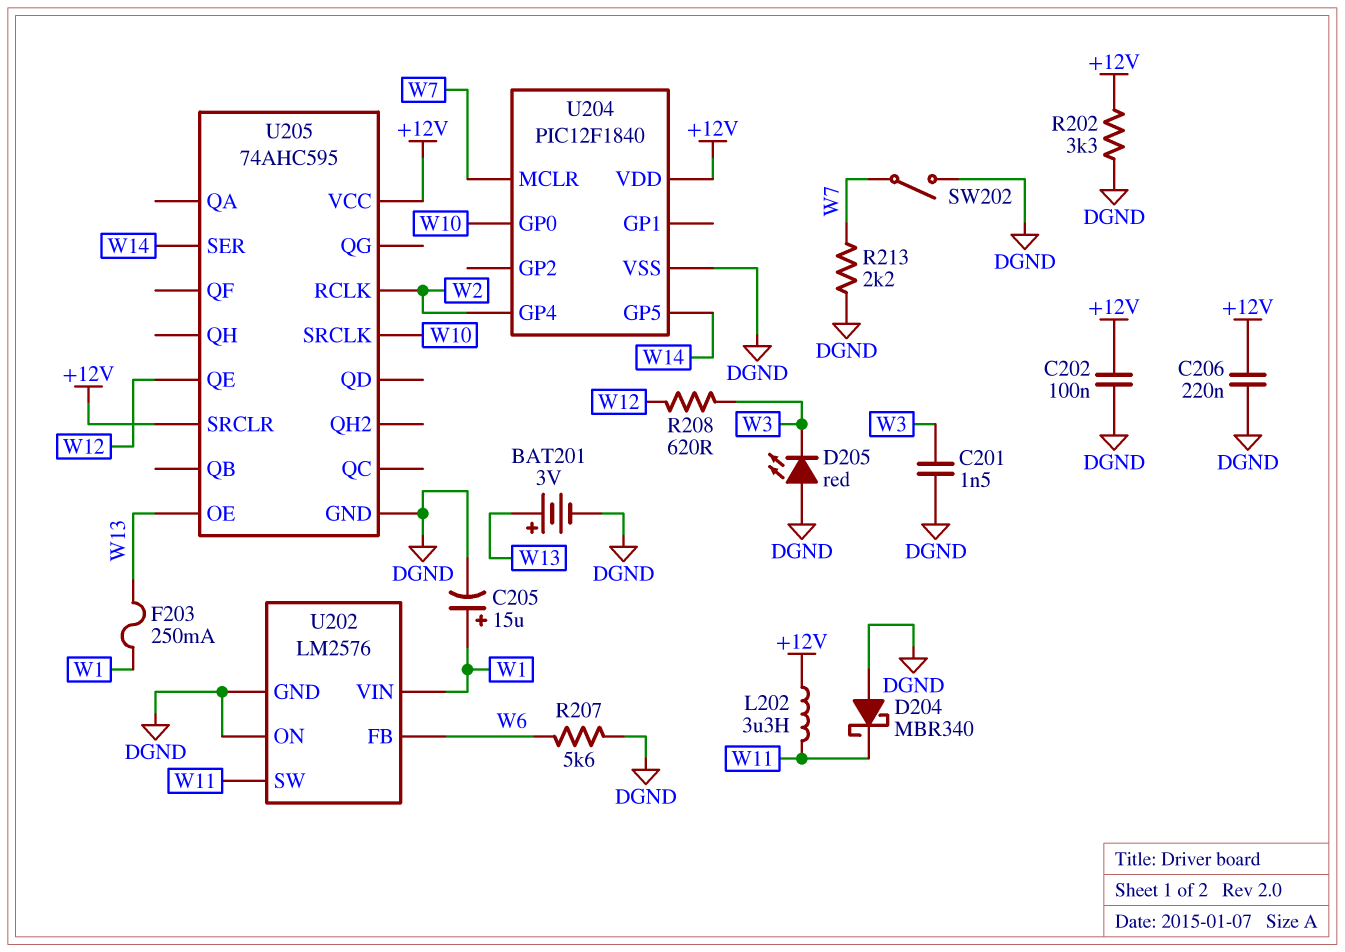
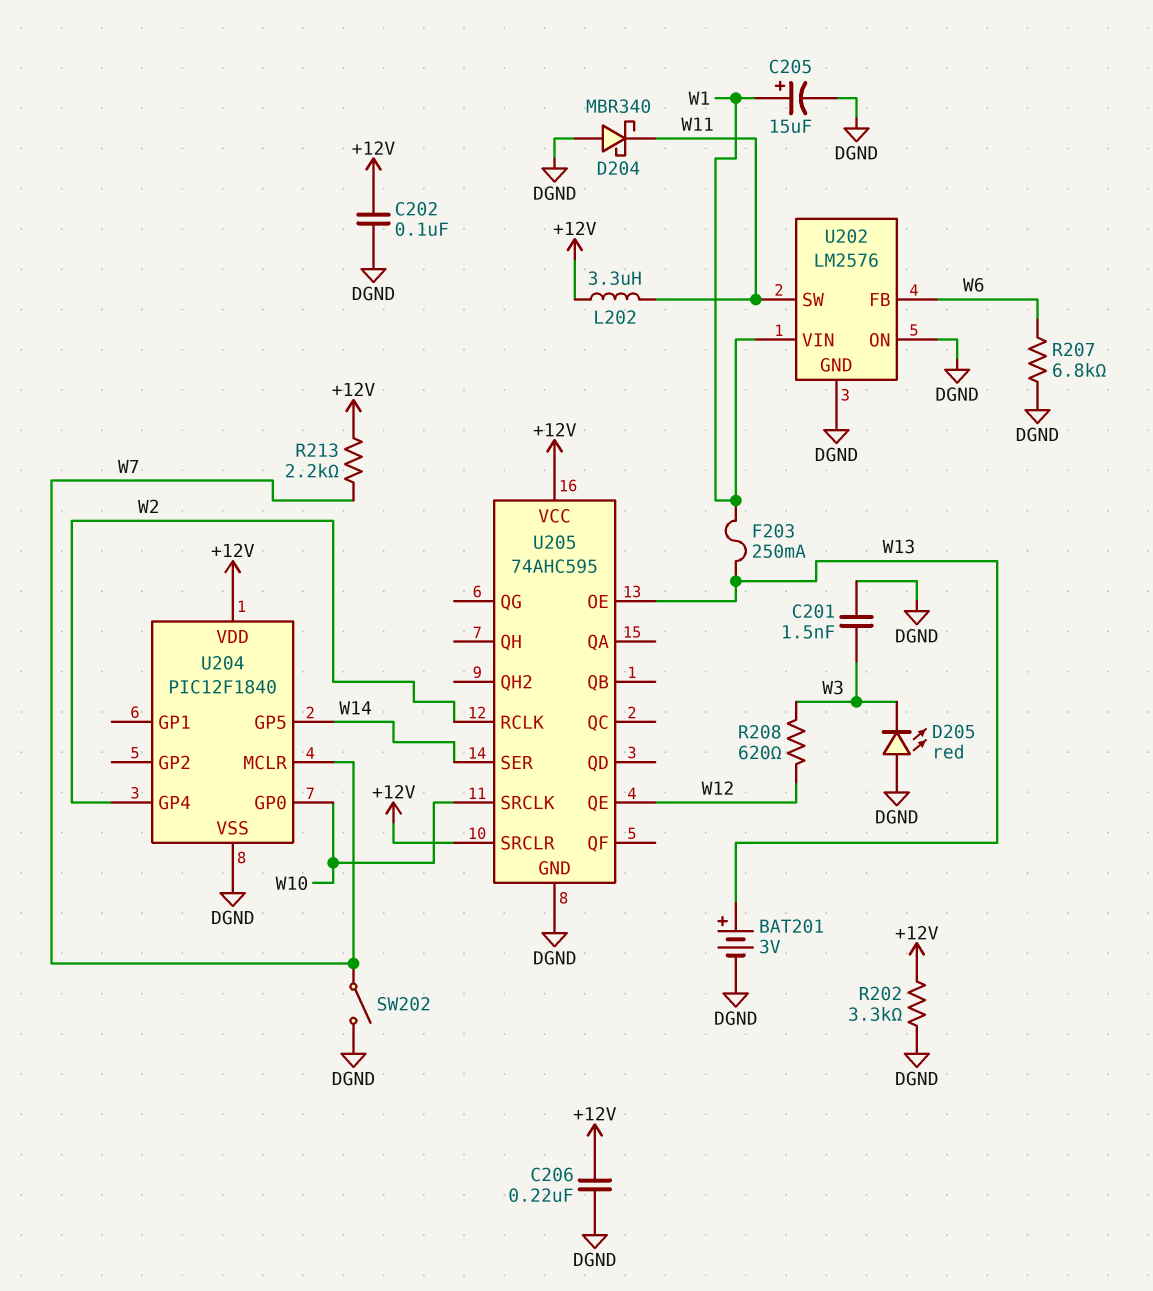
R207: 5.6k (DGND, W6) -> 6.8k (DGND, W6)
R213: 2.2k (DGND, W7) -> 2.2k (+12V, W7)

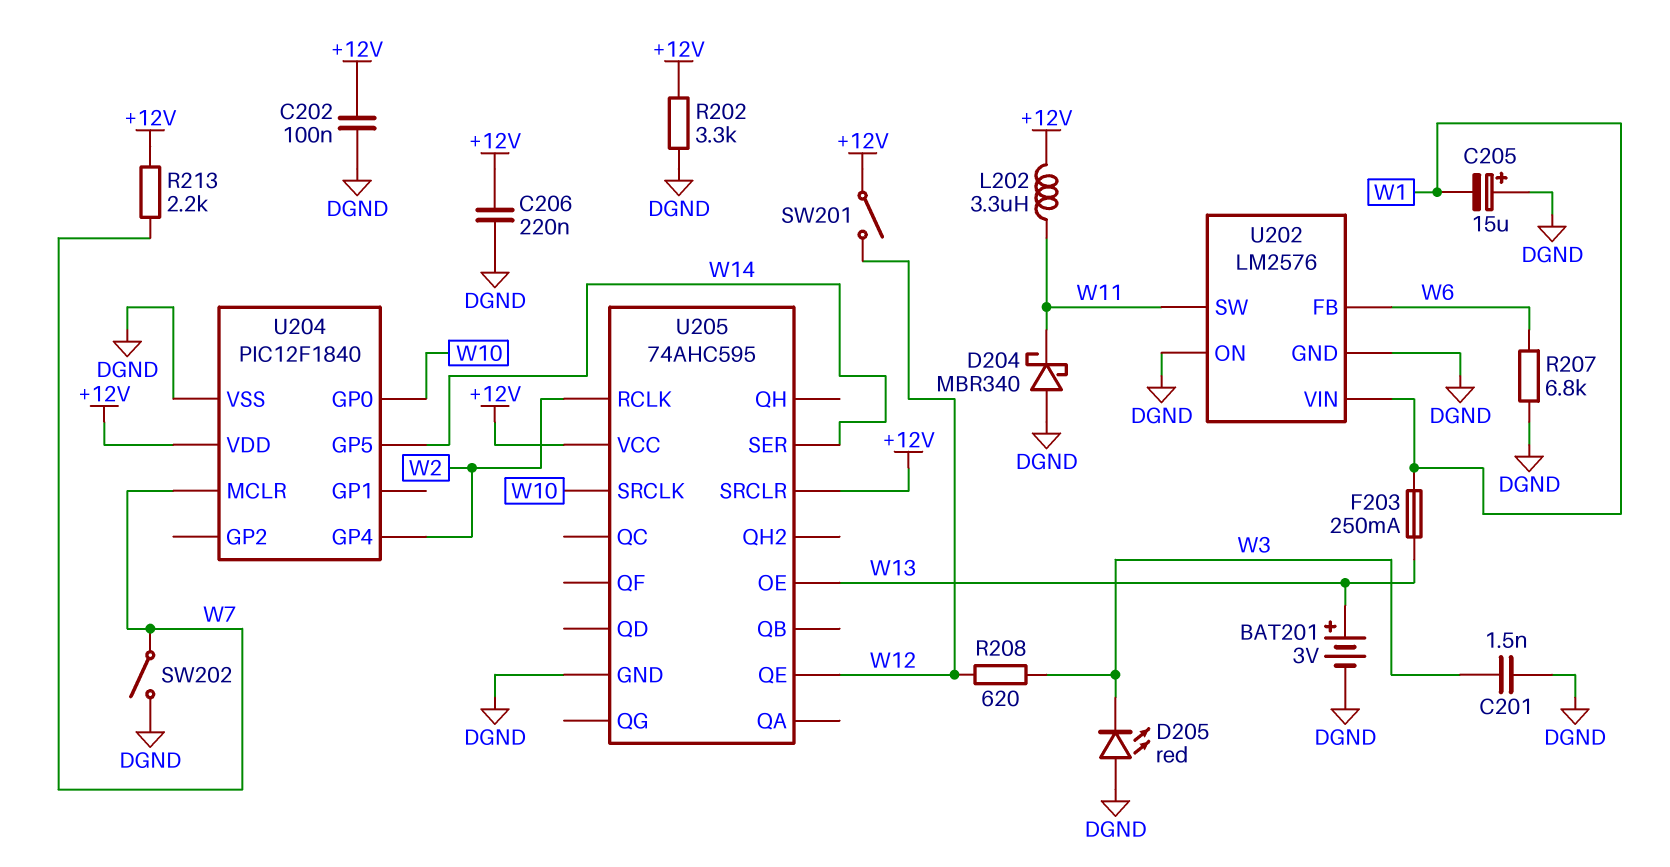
C205: 15uF (plus W1, minus DGND) -> 15uF (plus DGND, minus W1)
SW201: none -> switch (+12V, W12)

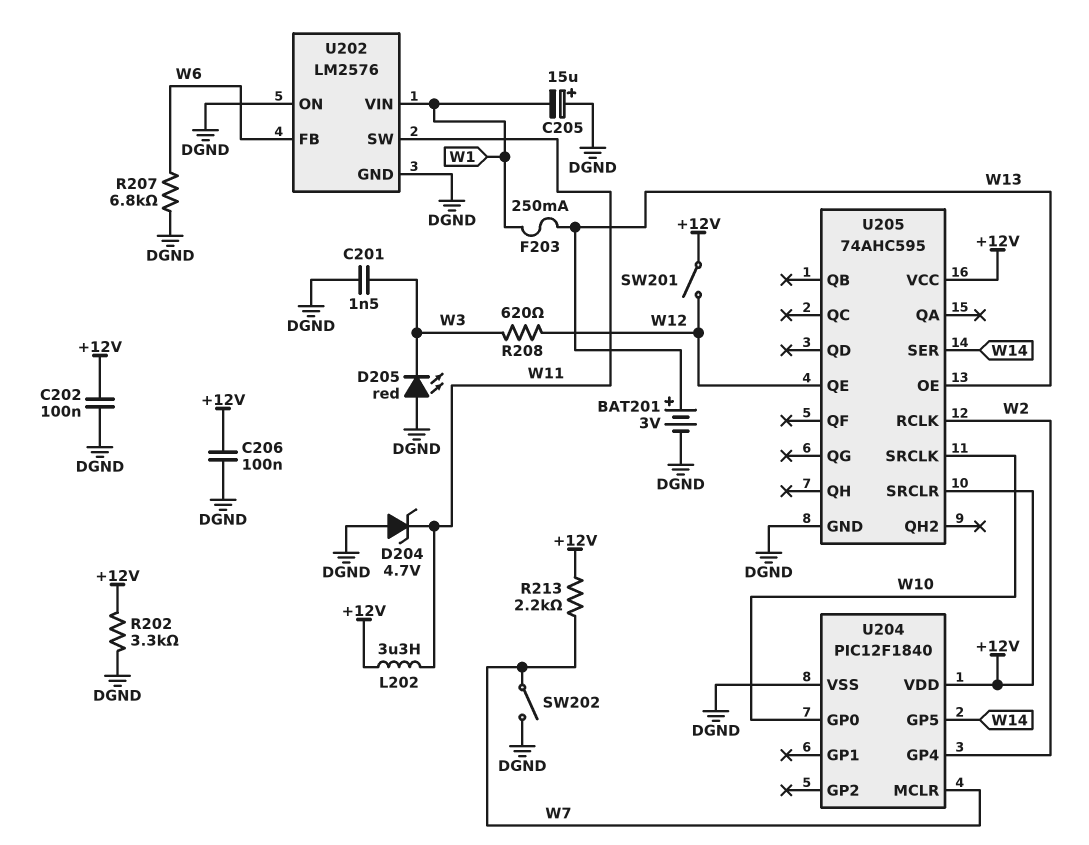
C206: 220nF (+12V, DGND) -> 100nF (+12V, DGND)
D204: schottky MBR340 (A DGND, K W11) -> zener 4.7V (A DGND, K W11)

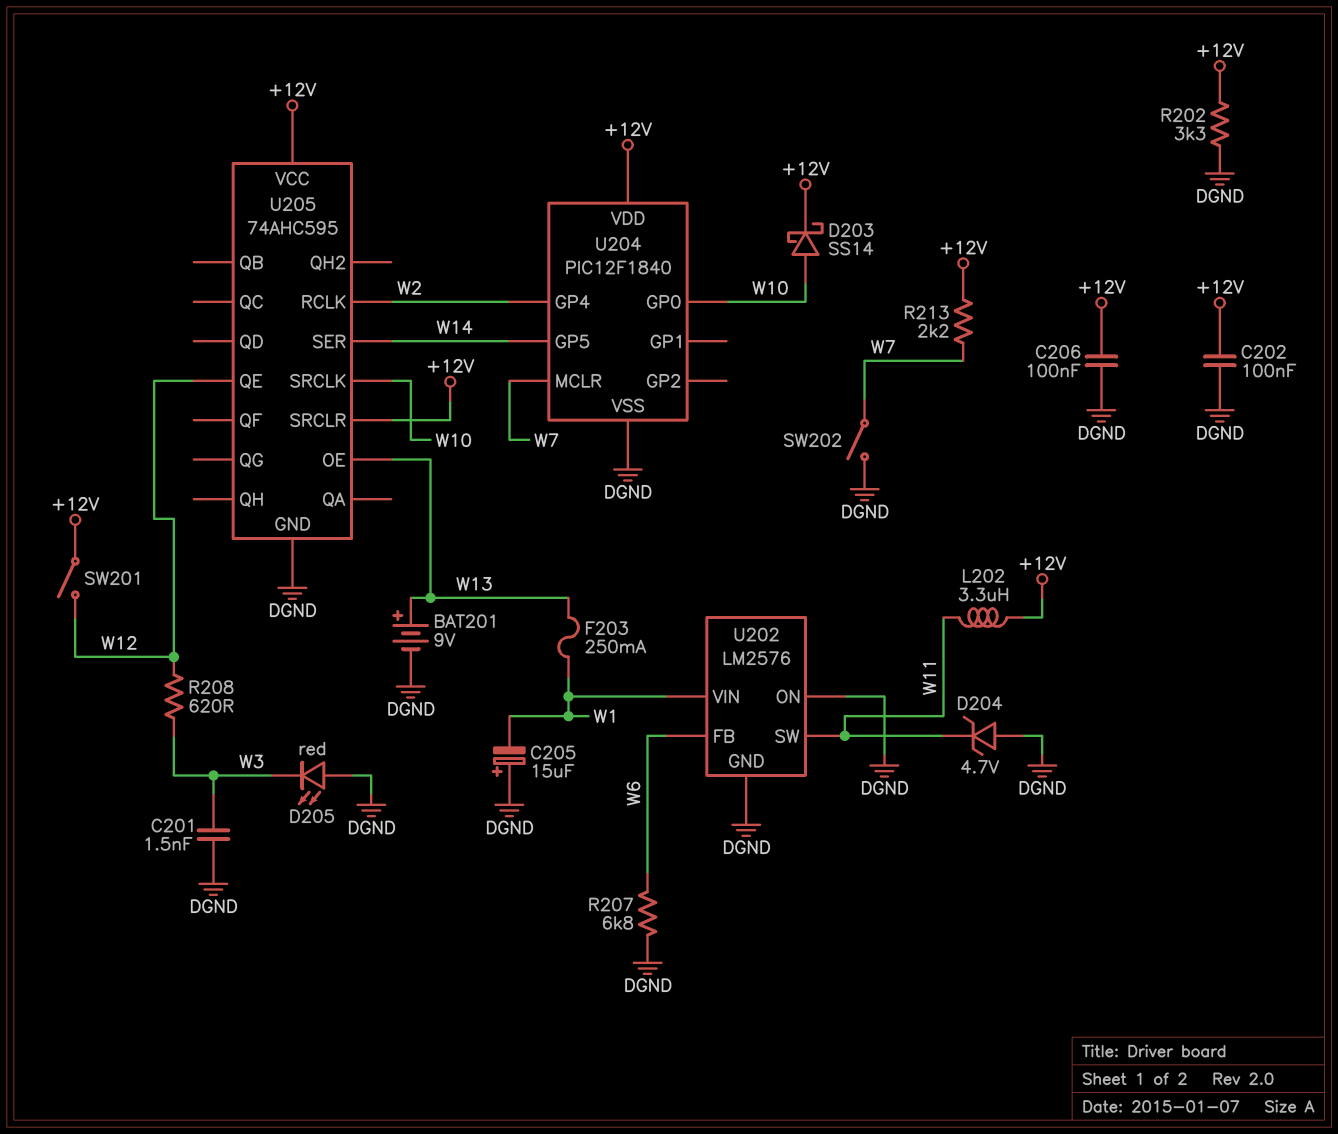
BAT201: 3V (plus W13, minus DGND) -> 9V (plus W13, minus DGND)
D203: none -> schottky SS14 (A W10, K +12V)

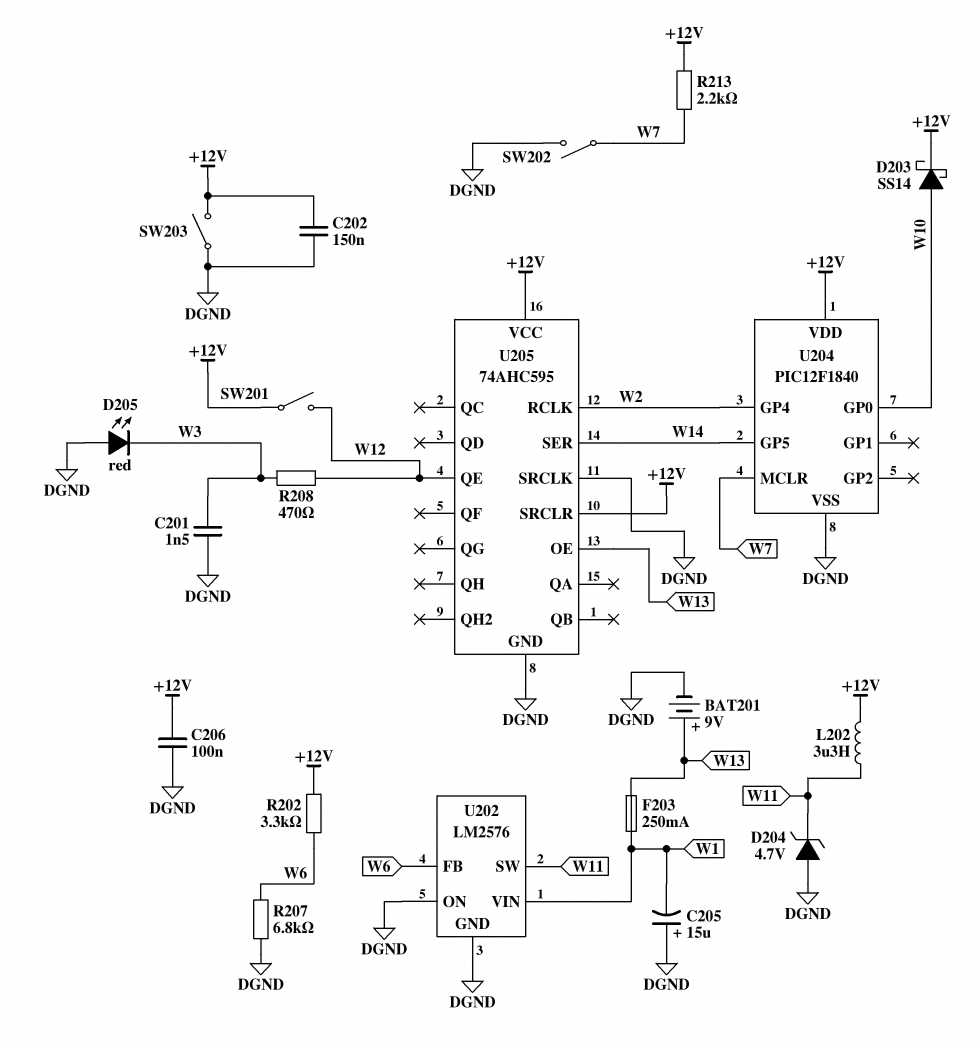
C202: 100nF (+12V, DGND) -> 150nF (+12V, DGND)
R202: 3.3k (+12V, DGND) -> 3.3k (+12V, W6)
R208: 620 (W3, W12) -> 470 (W3, W12)
SW203: none -> switch (+12V, DGND)
U205 pin SRCLK: W10 -> DGND

